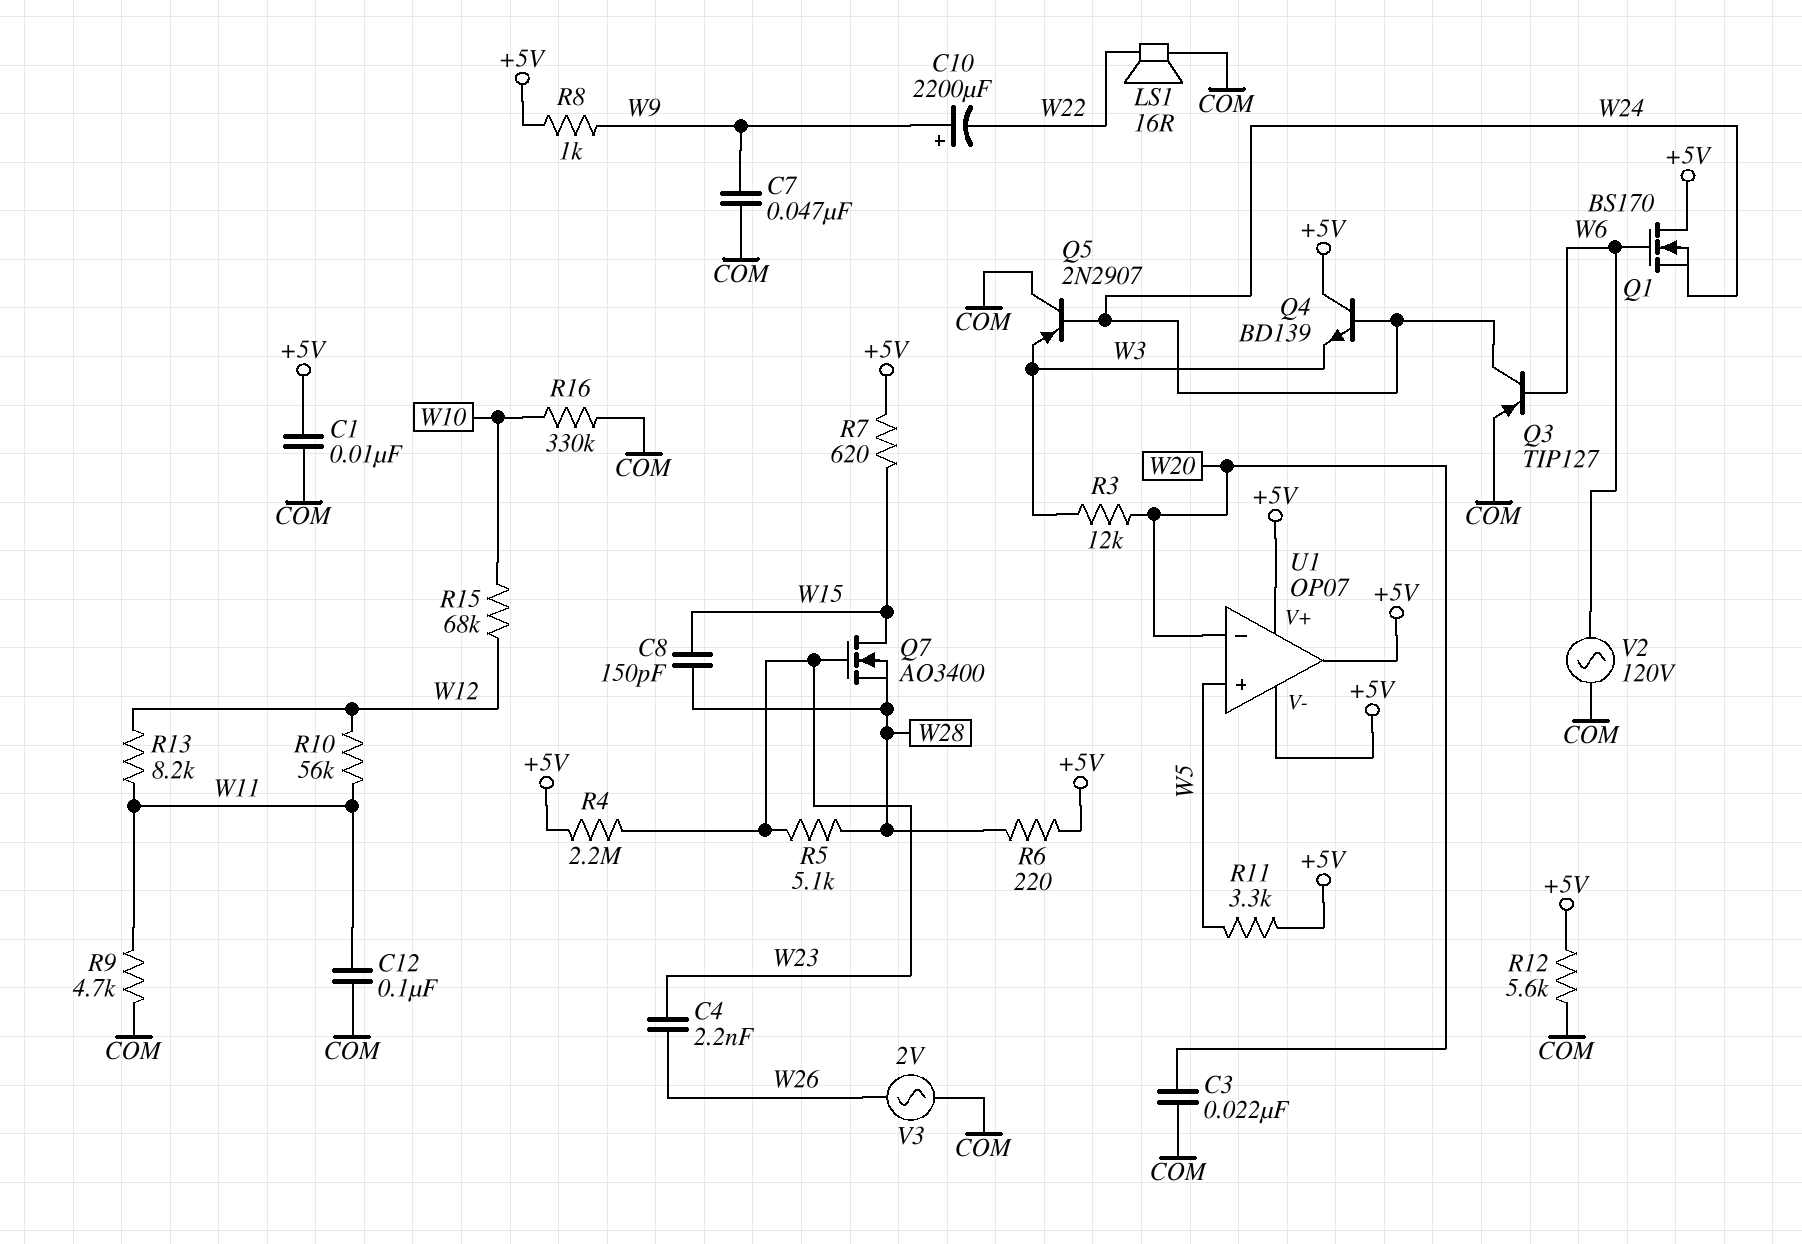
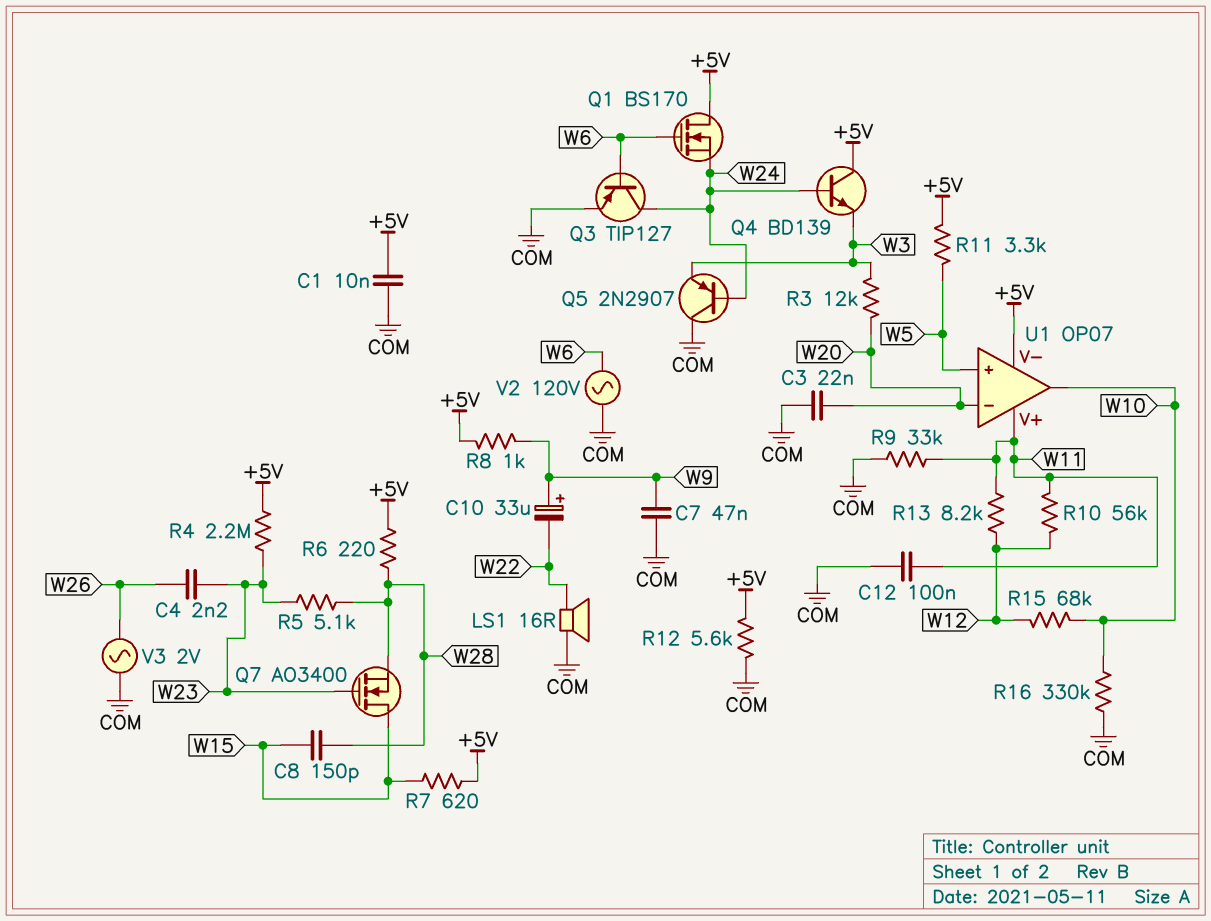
C10: 2200uF (plus W9, minus W22) -> 33uF (plus W9, minus W22)
R9: 4.7k (COM, W11) -> 33k (COM, W11)
U1 pin V+: +5V -> W11
U1 pin out: +5V -> W10

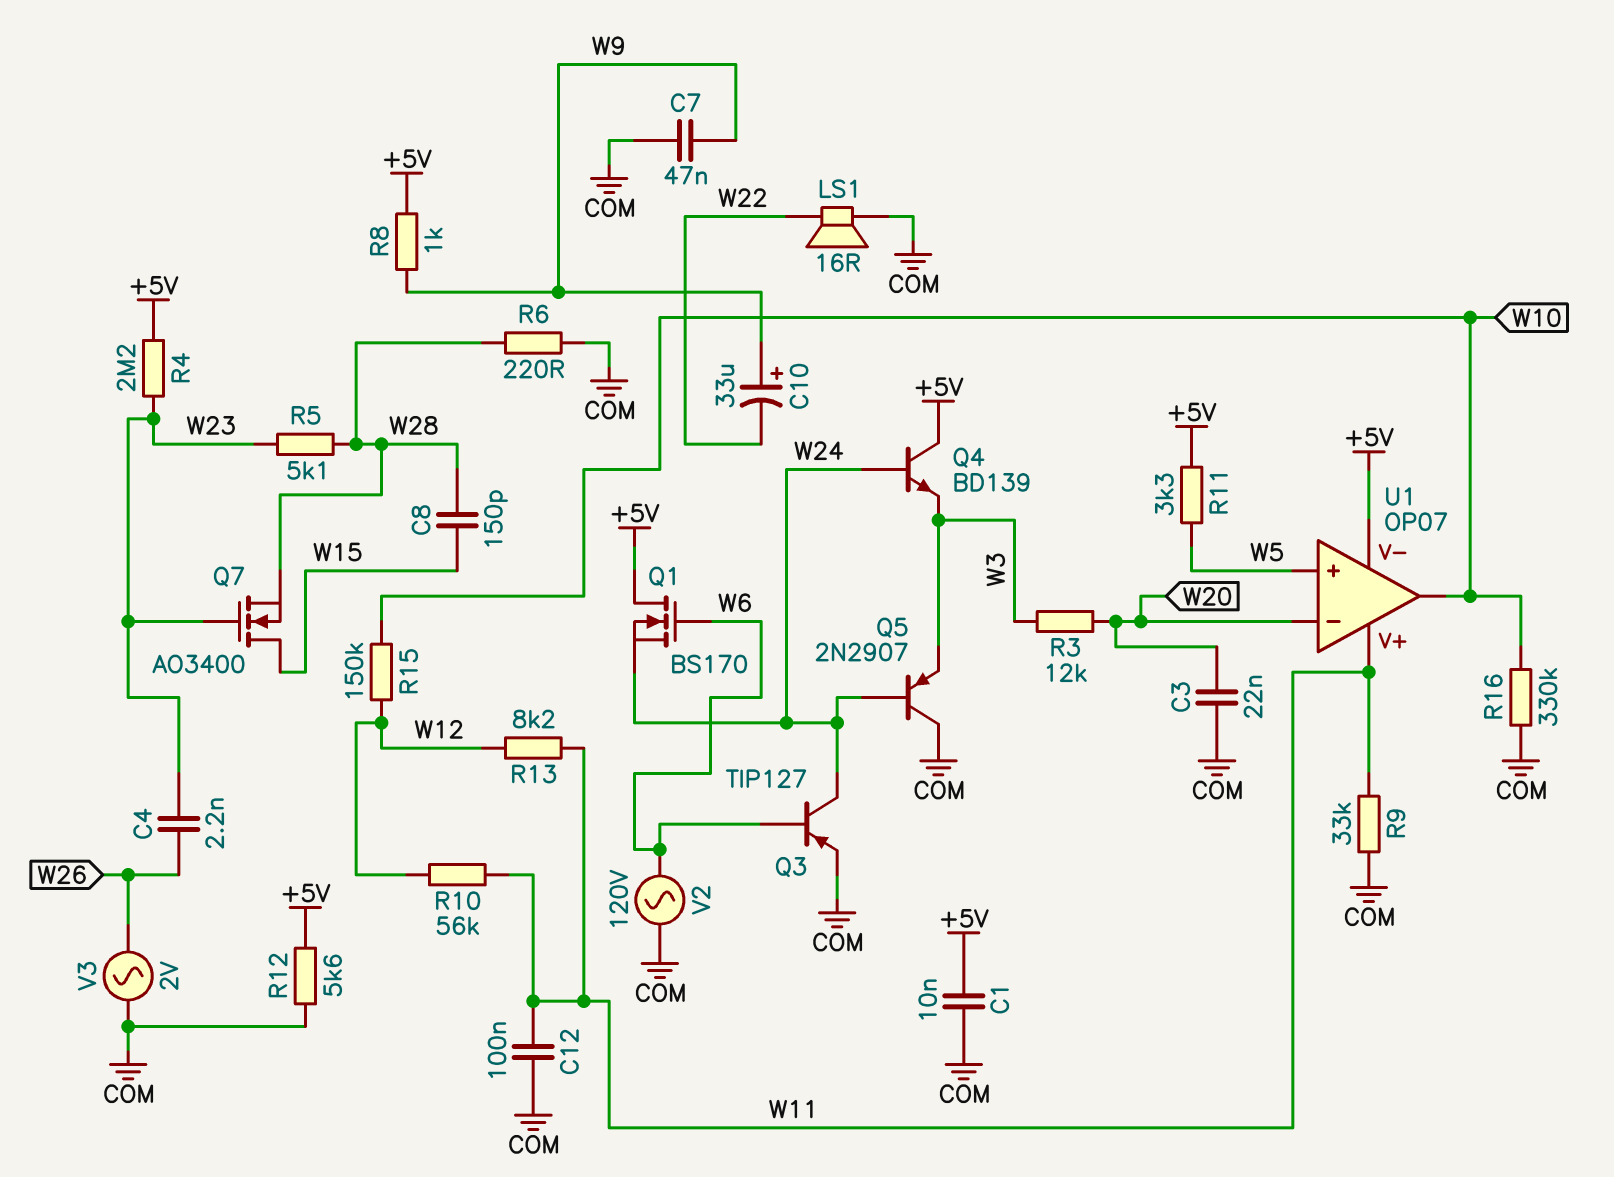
R6: 220 (+5V, W28) -> 220 (COM, W28)
R7: 620 (+5V, W15) -> none
R15: 68k (W10, W12) -> 150k (W10, W12)

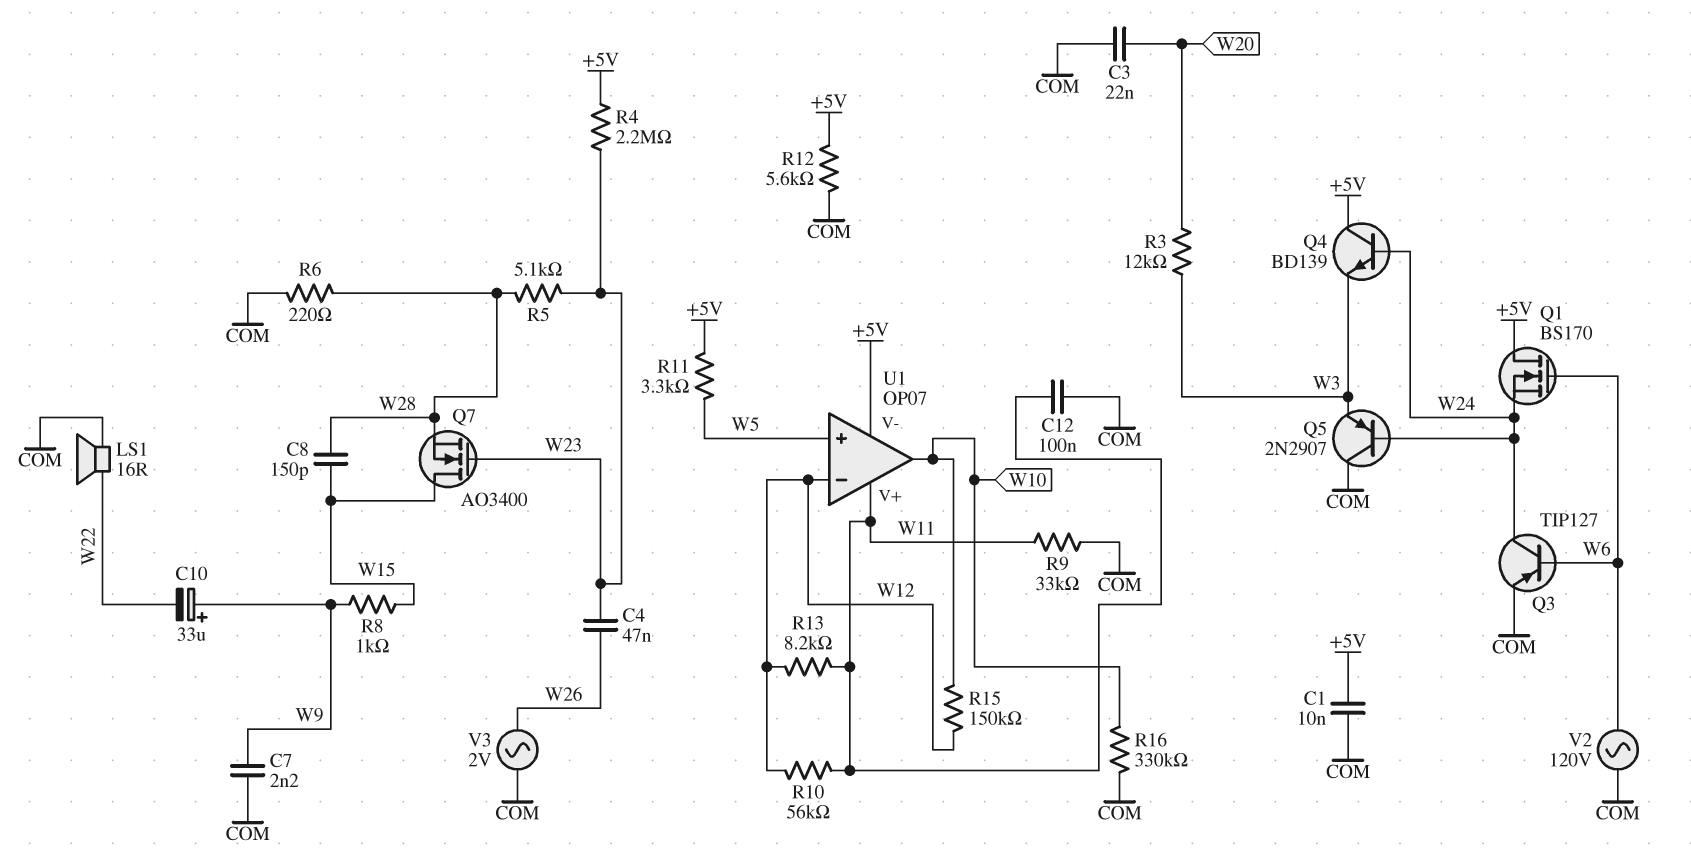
C4: 2.2nF (W23, W26) -> 47nF (W23, W26)
C7: 47nF (COM, W9) -> 2.2nF (COM, W9)
R8: 1k (+5V, W9) -> 1k (W9, W15)
U1 pin in-: W20 -> W12

